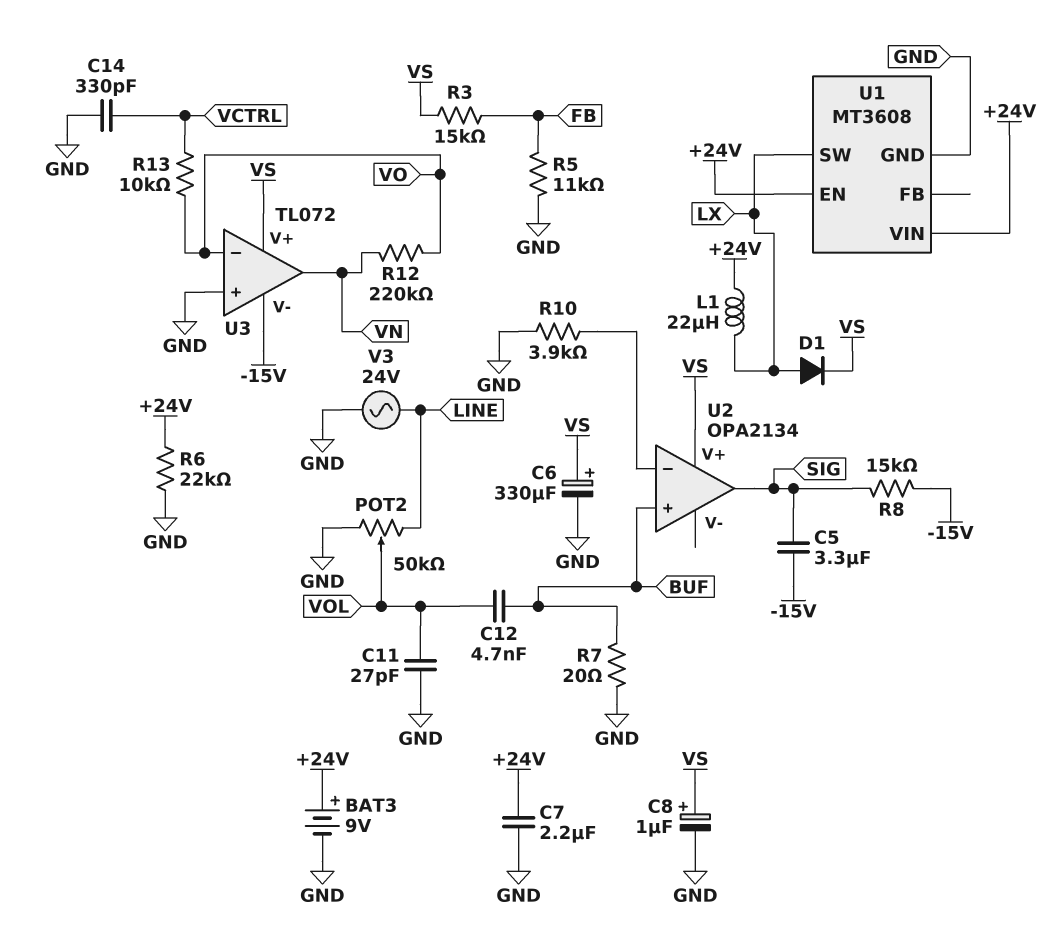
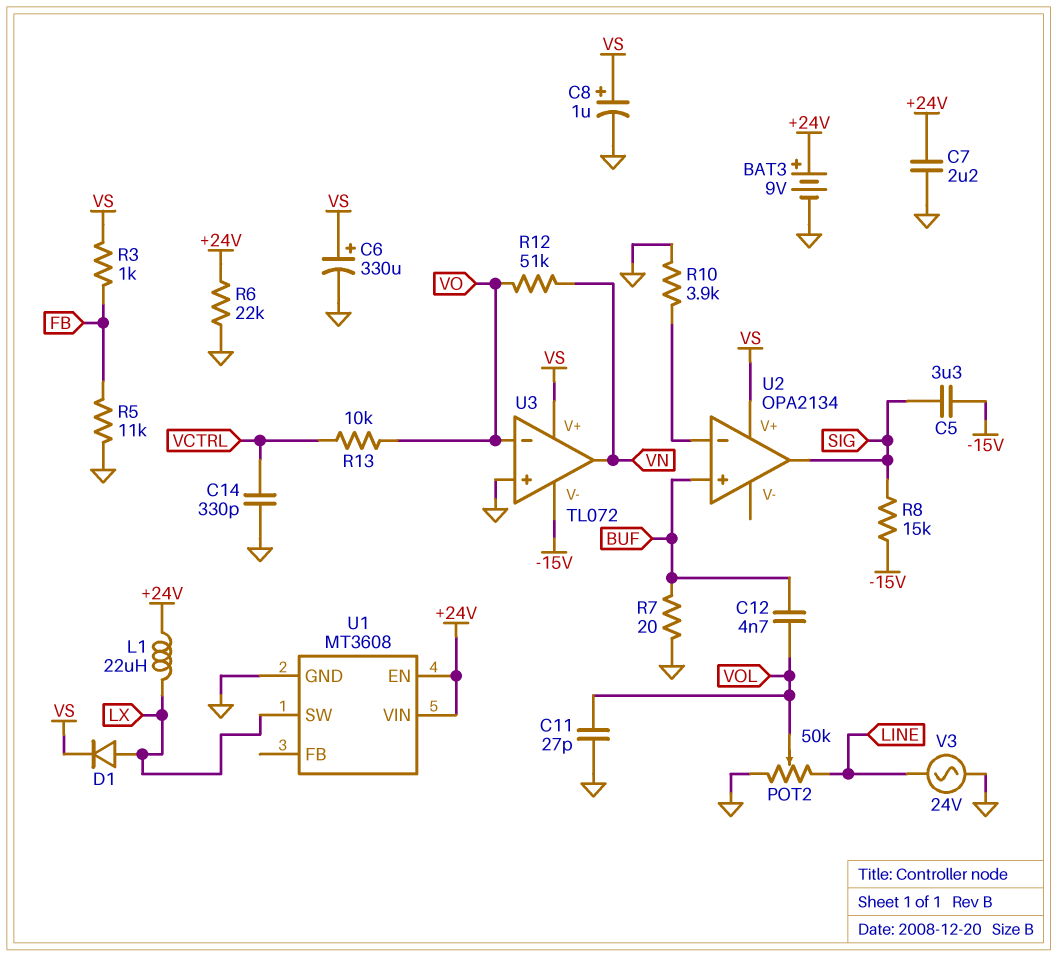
R3: 15k (FB, VS) -> 1k (FB, VS)
R12: 220k (VN, VO) -> 51k (VN, VO)

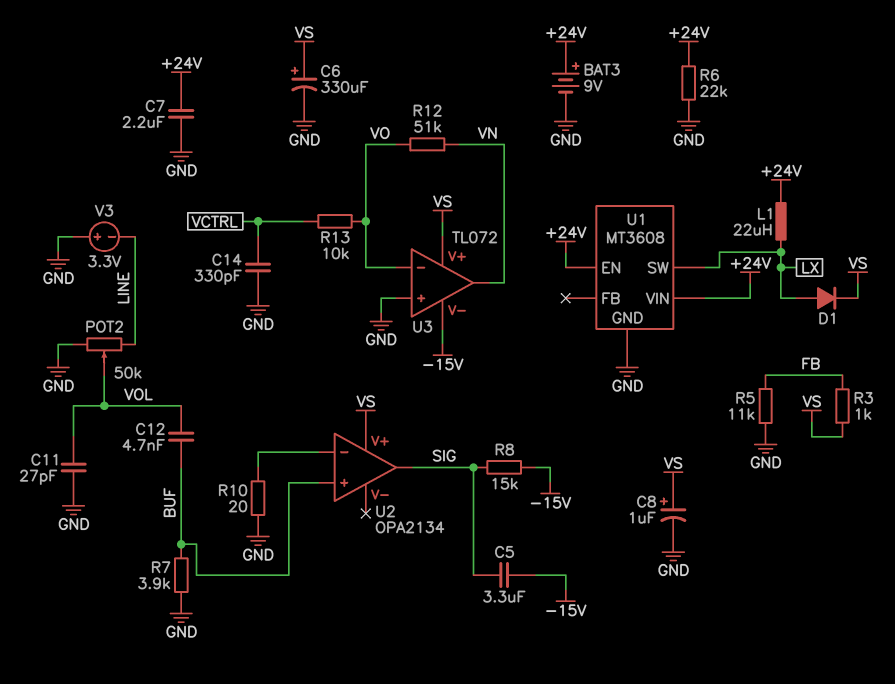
R7: 20 (BUF, GND) -> 3.9k (BUF, GND)
R10: 3.9k (GND, U2/in-) -> 20 (GND, U2/in-)
V3: AC 24V (GND, LINE) -> 3.3V (plus GND, minus LINE)

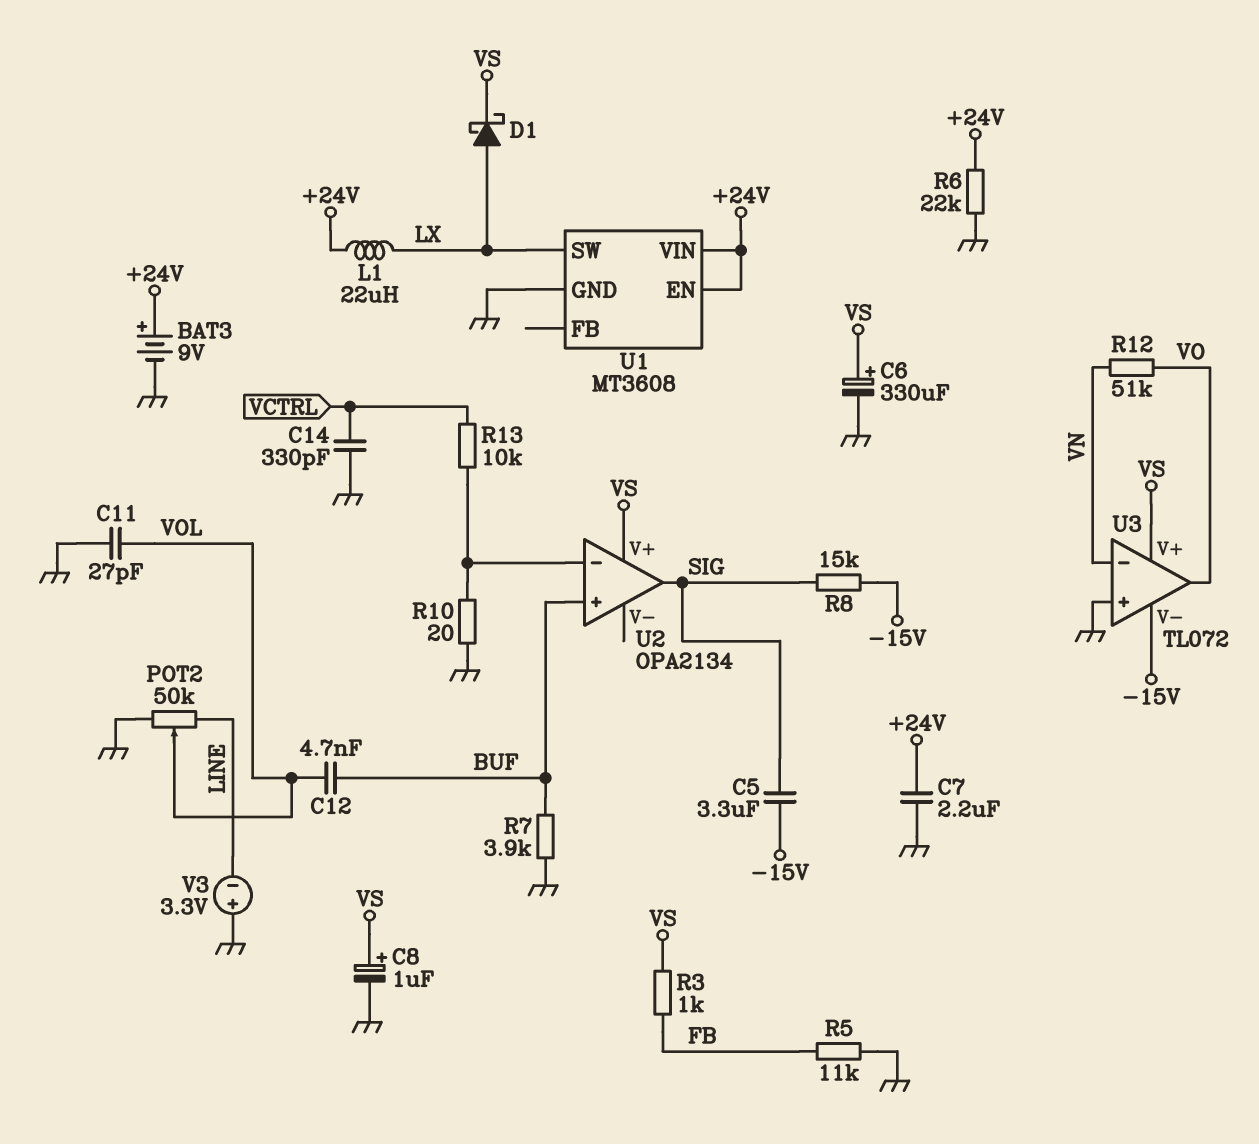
D1: diode (A LX, K VS) -> schottky (A LX, K VS)
R13: 10k (VCTRL, VO) -> 10k (U2/in-, VCTRL)
U3 pin in-: VO -> VN
U3 pin out: VN -> VO

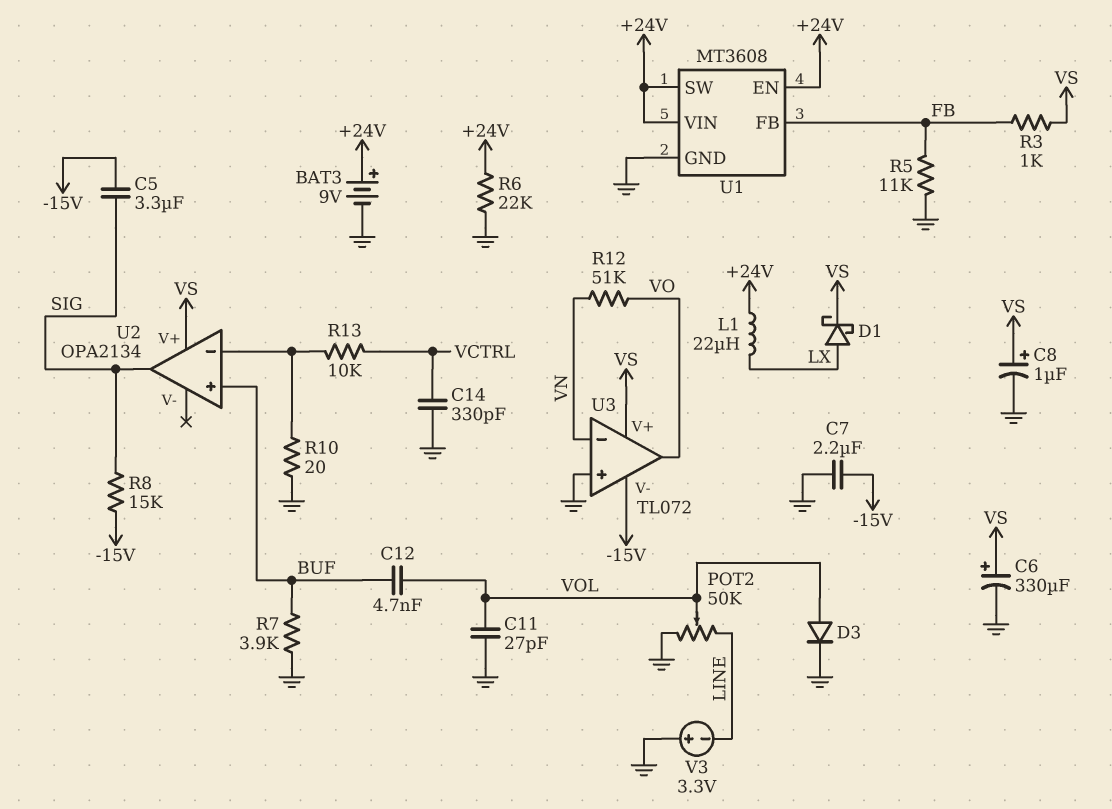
C7: 2.2uF (+24V, GND) -> 2.2uF (-15V, GND)
D3: none -> diode (A VOL, K GND)
U1 pin FB: none -> FB
U1 pin SW: LX -> +24V

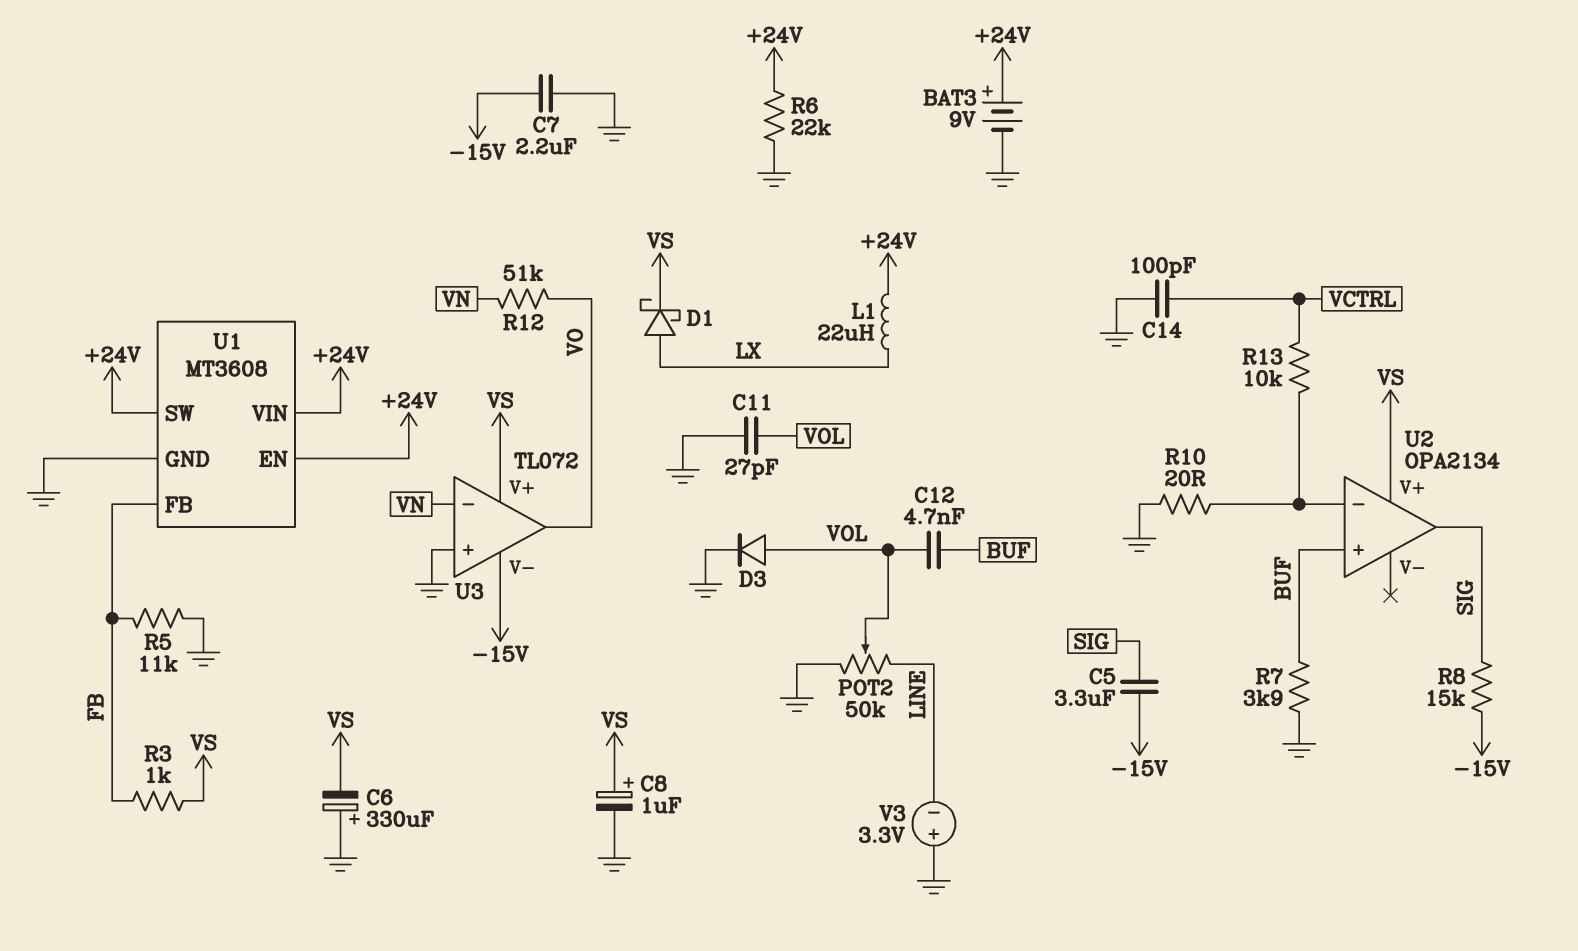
C6: 330uF (plus VS, minus GND) -> 330uF (plus GND, minus VS)
C14: 330pF (GND, VCTRL) -> 100pF (GND, VCTRL)

